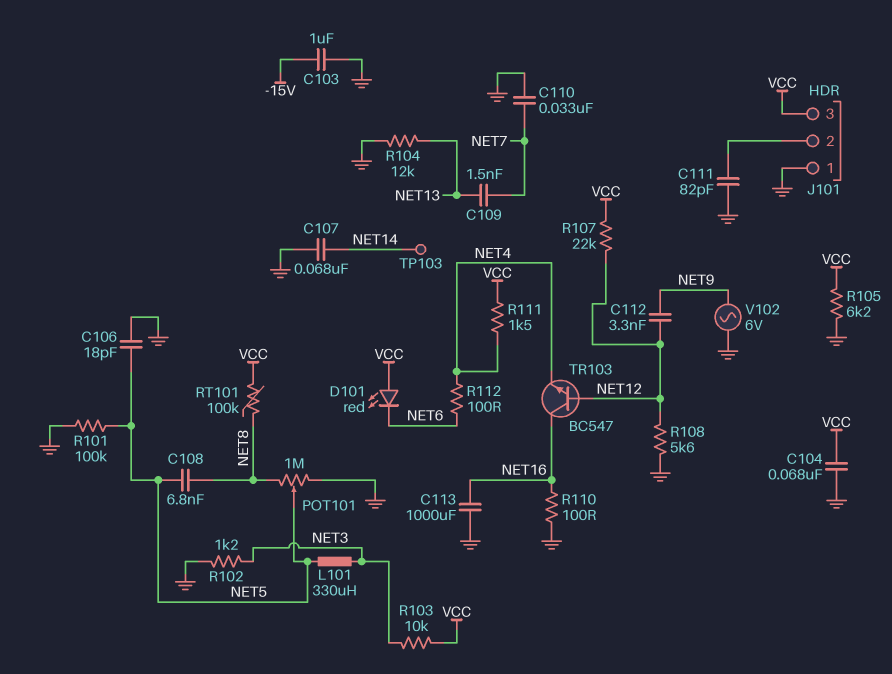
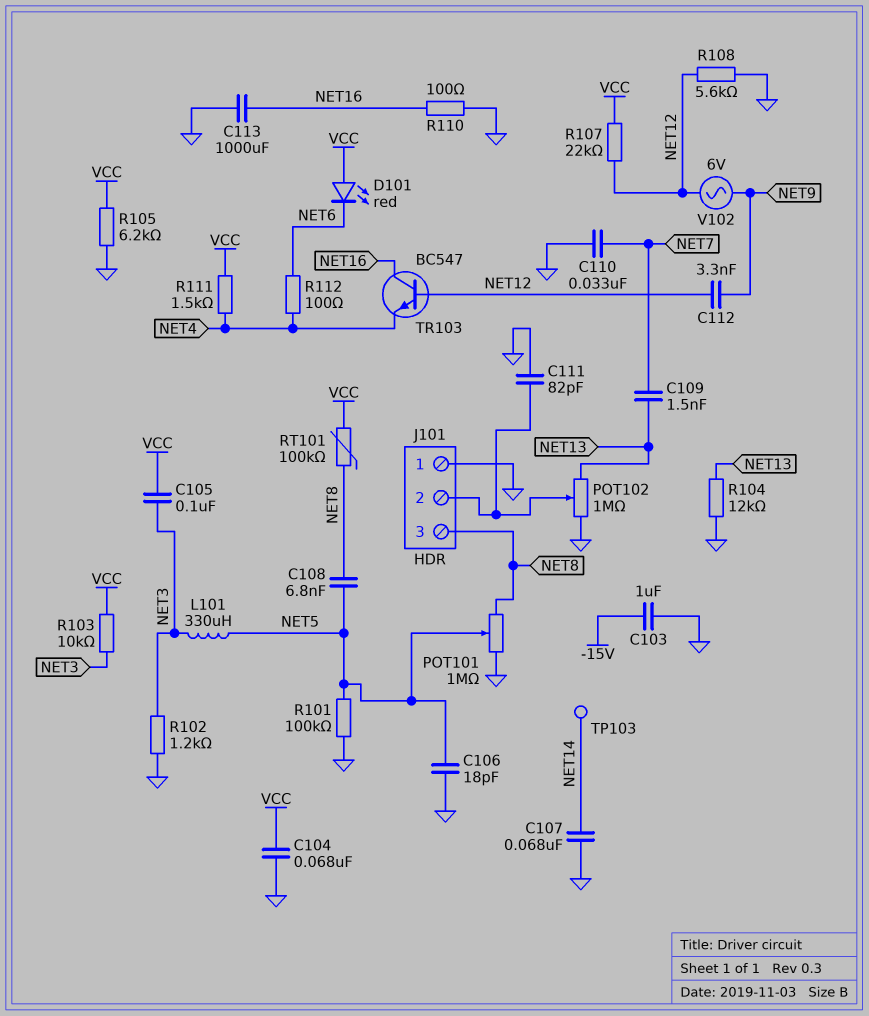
C105: none -> 100nF (NET3, VCC)
J101 pin 3: VCC -> NET8
POT102: none -> 1M (GND, NET13, wiper J101/2)
V102: AC 6V (GND, NET9) -> AC 6V (NET9, NET12)

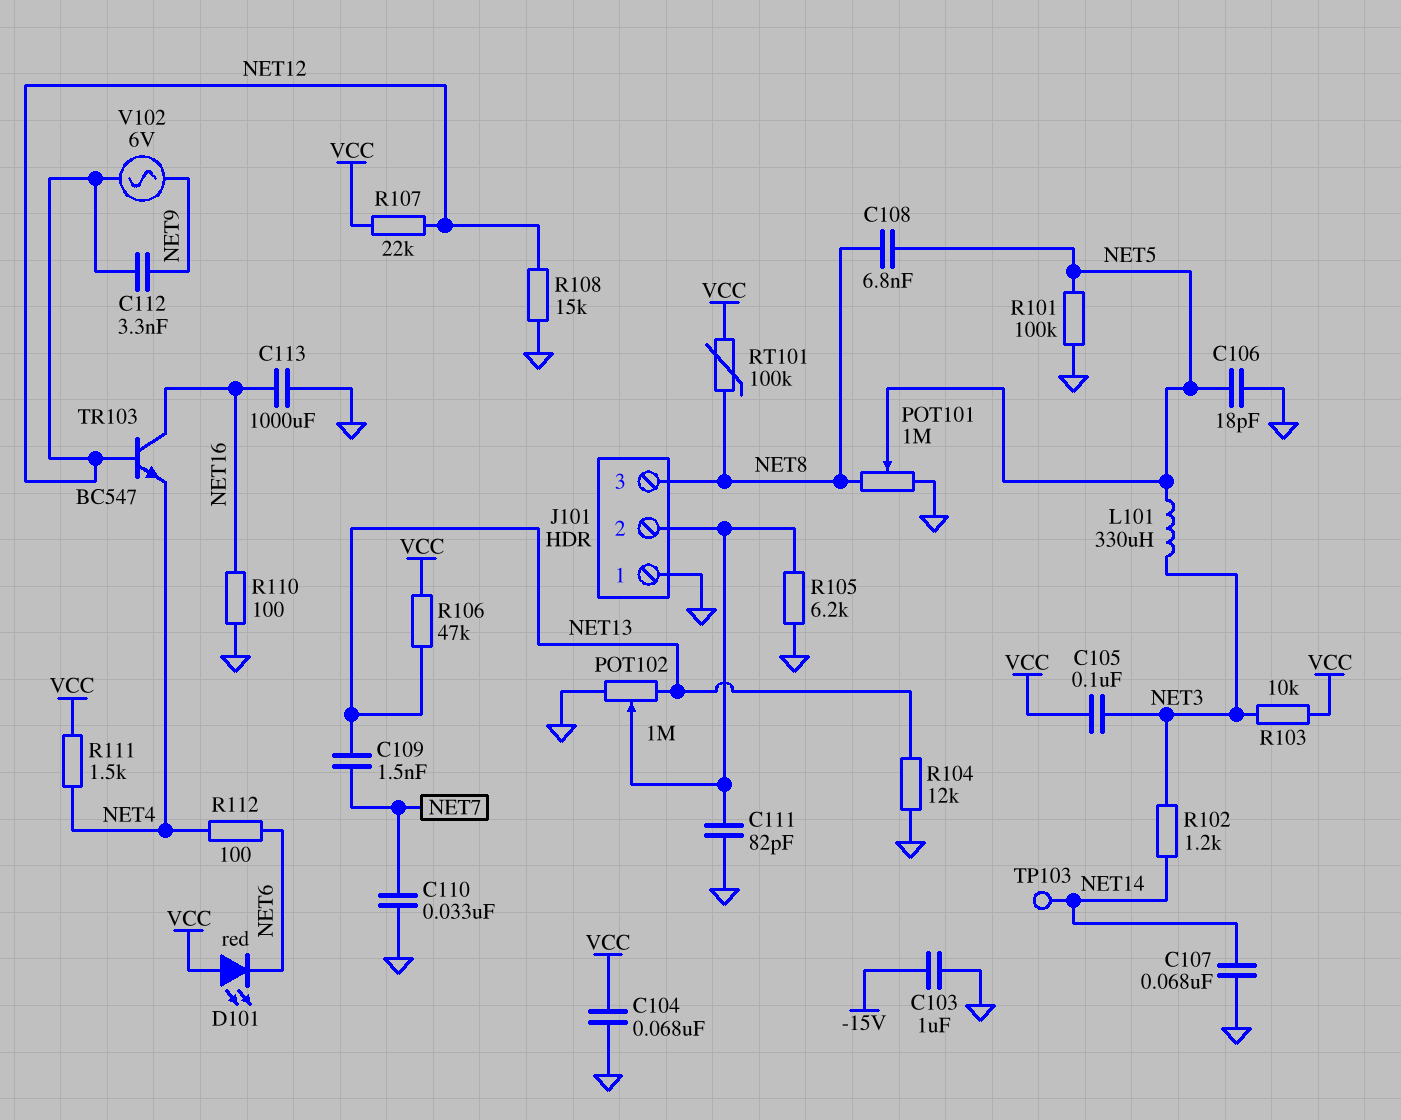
R102: 1.2k (GND, NET3) -> 1.2k (NET3, NET14)
R105: 6.2k (GND, VCC) -> 6.2k (GND, J101/2)
R106: none -> 47k (NET13, VCC)
R108: 5.6k (GND, NET12) -> 15k (GND, NET12)

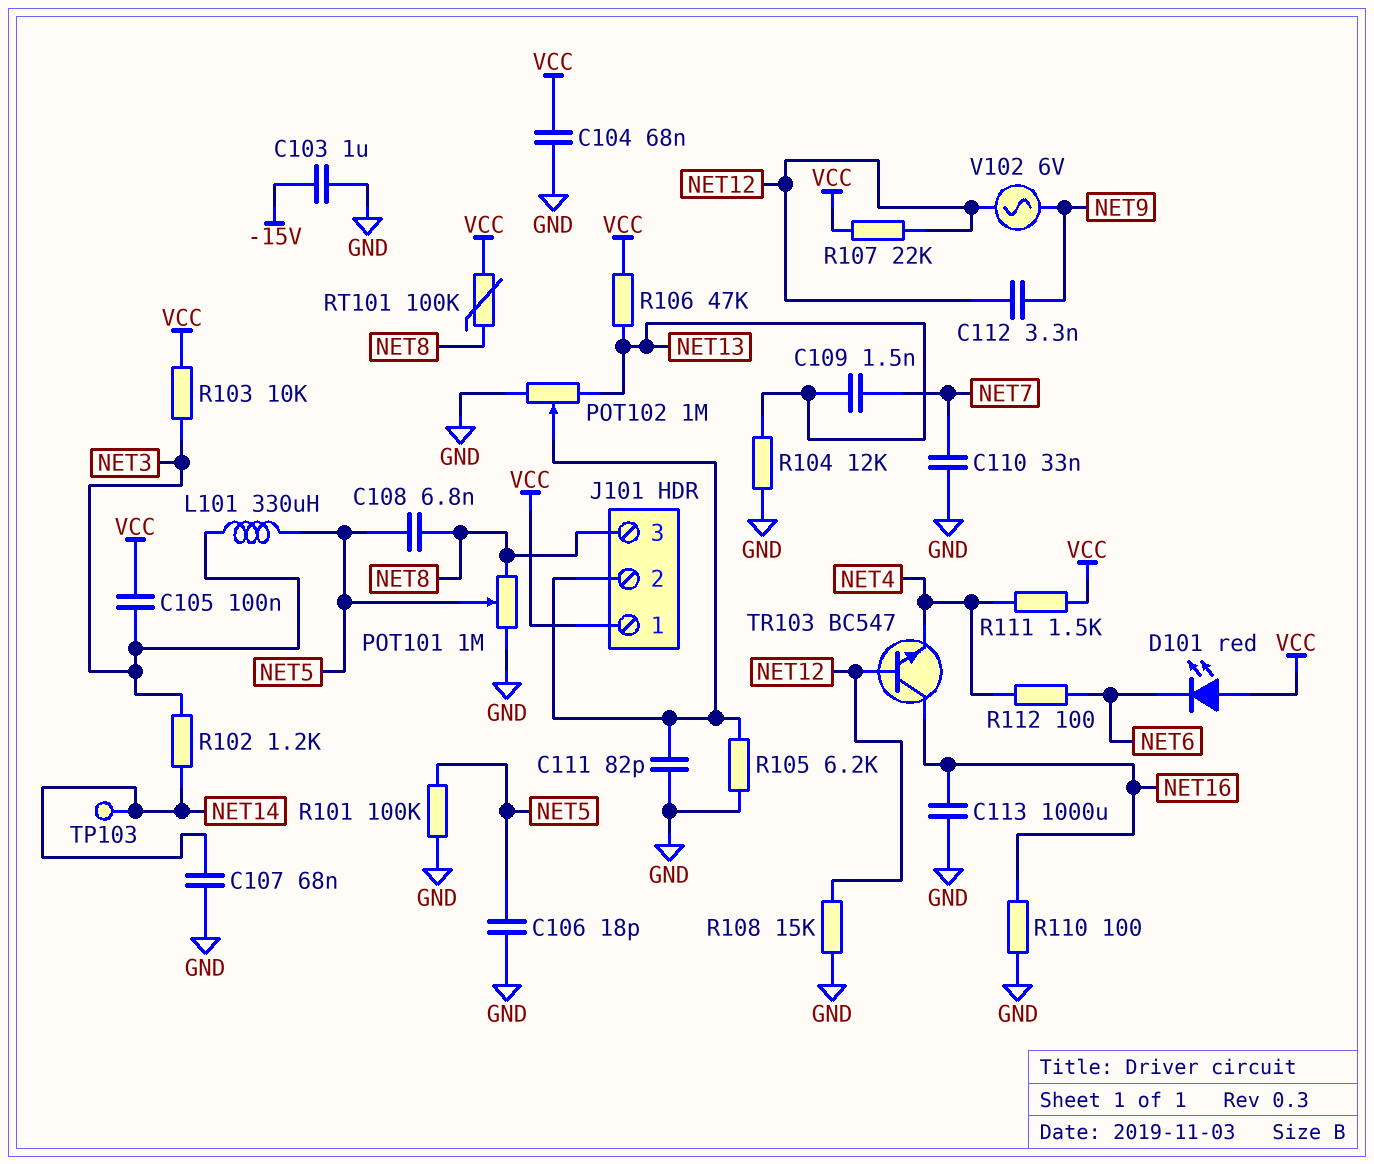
J101 pin 1: GND -> VCC

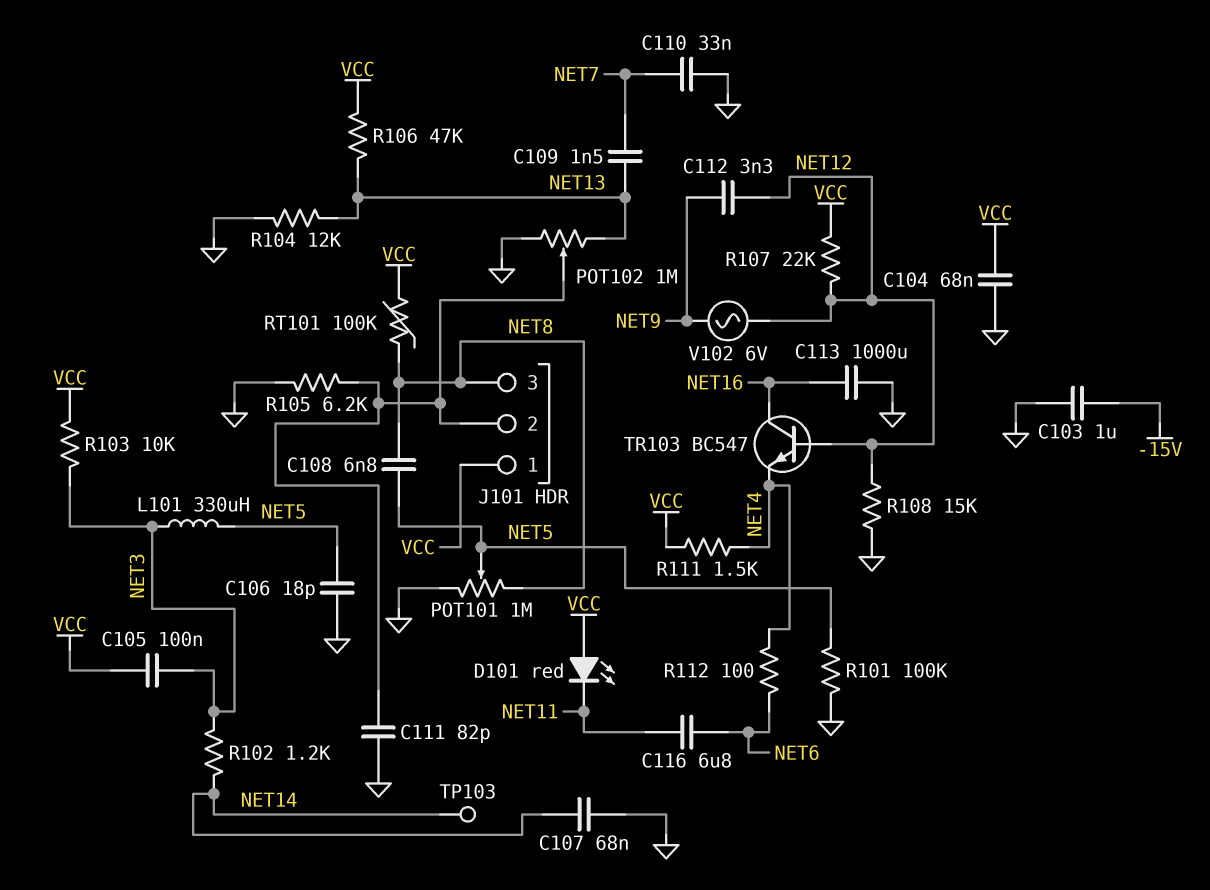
C116: none -> 6.8uF (NET6, NET11)
D101: LED red (A VCC, K NET6) -> LED red (A VCC, K NET11)
R110: 100 (GND, NET16) -> none

